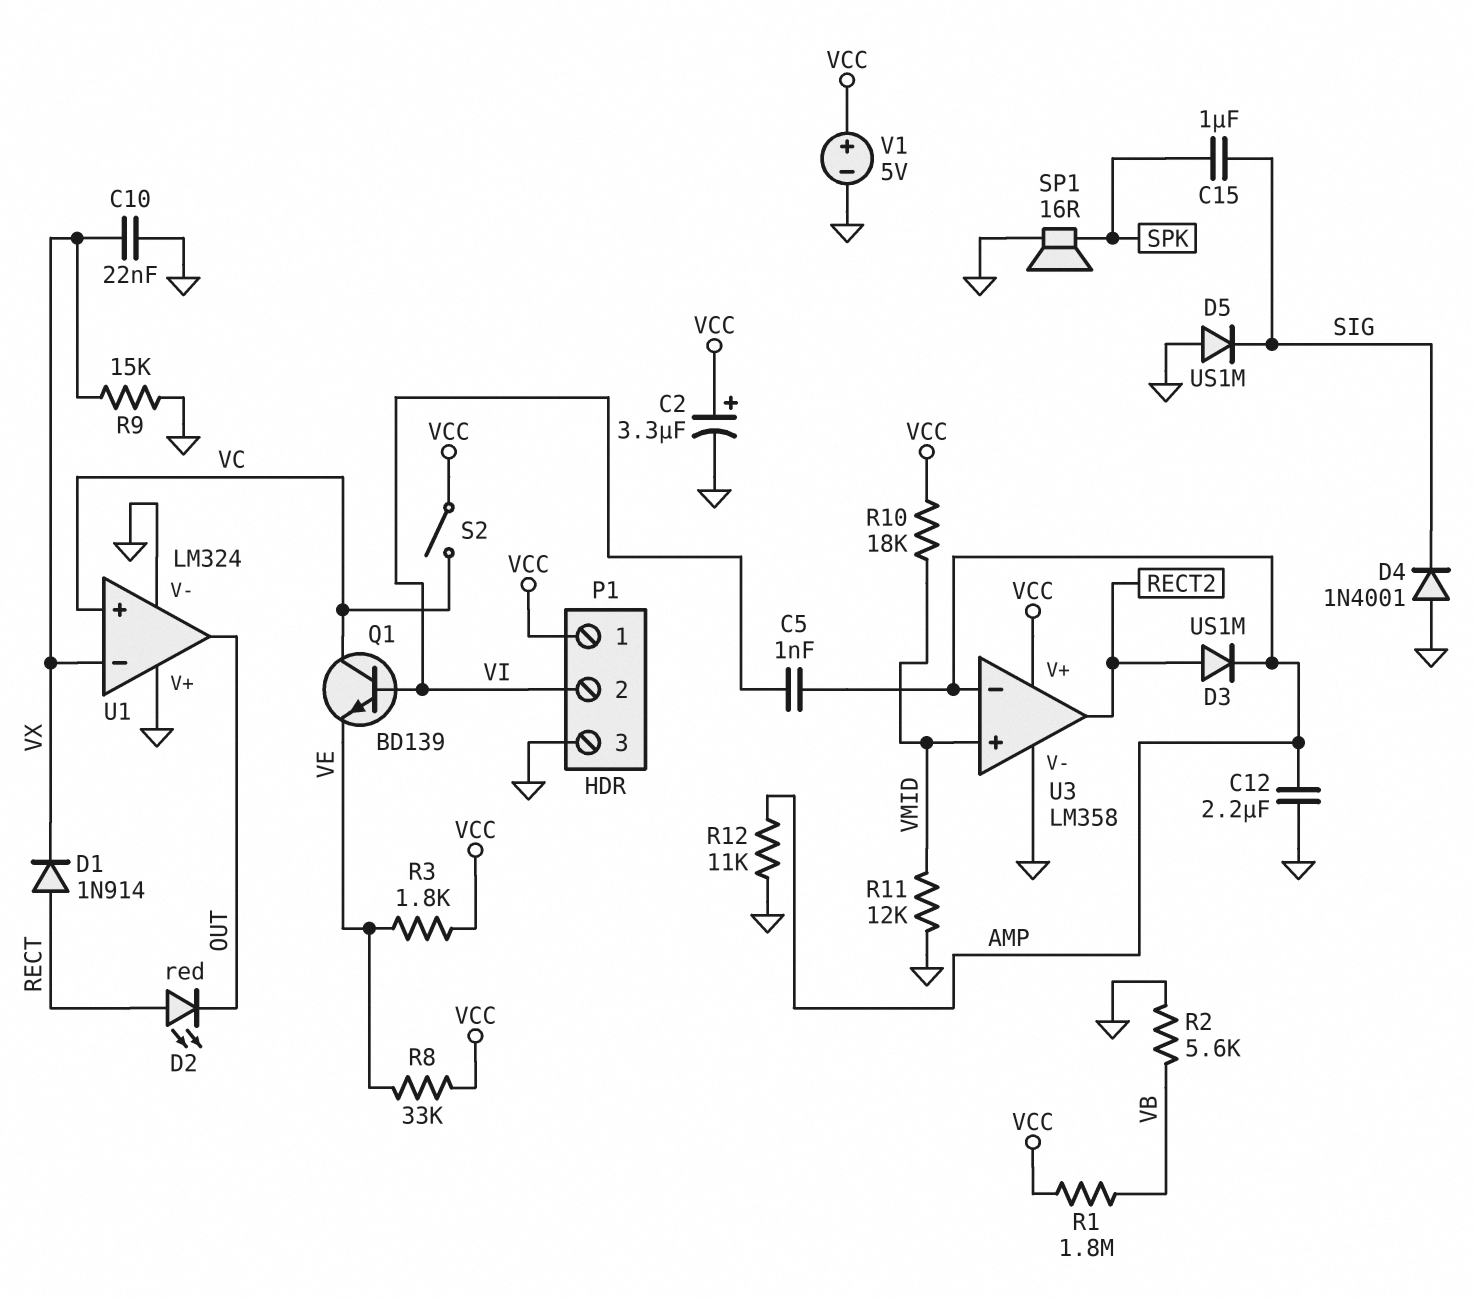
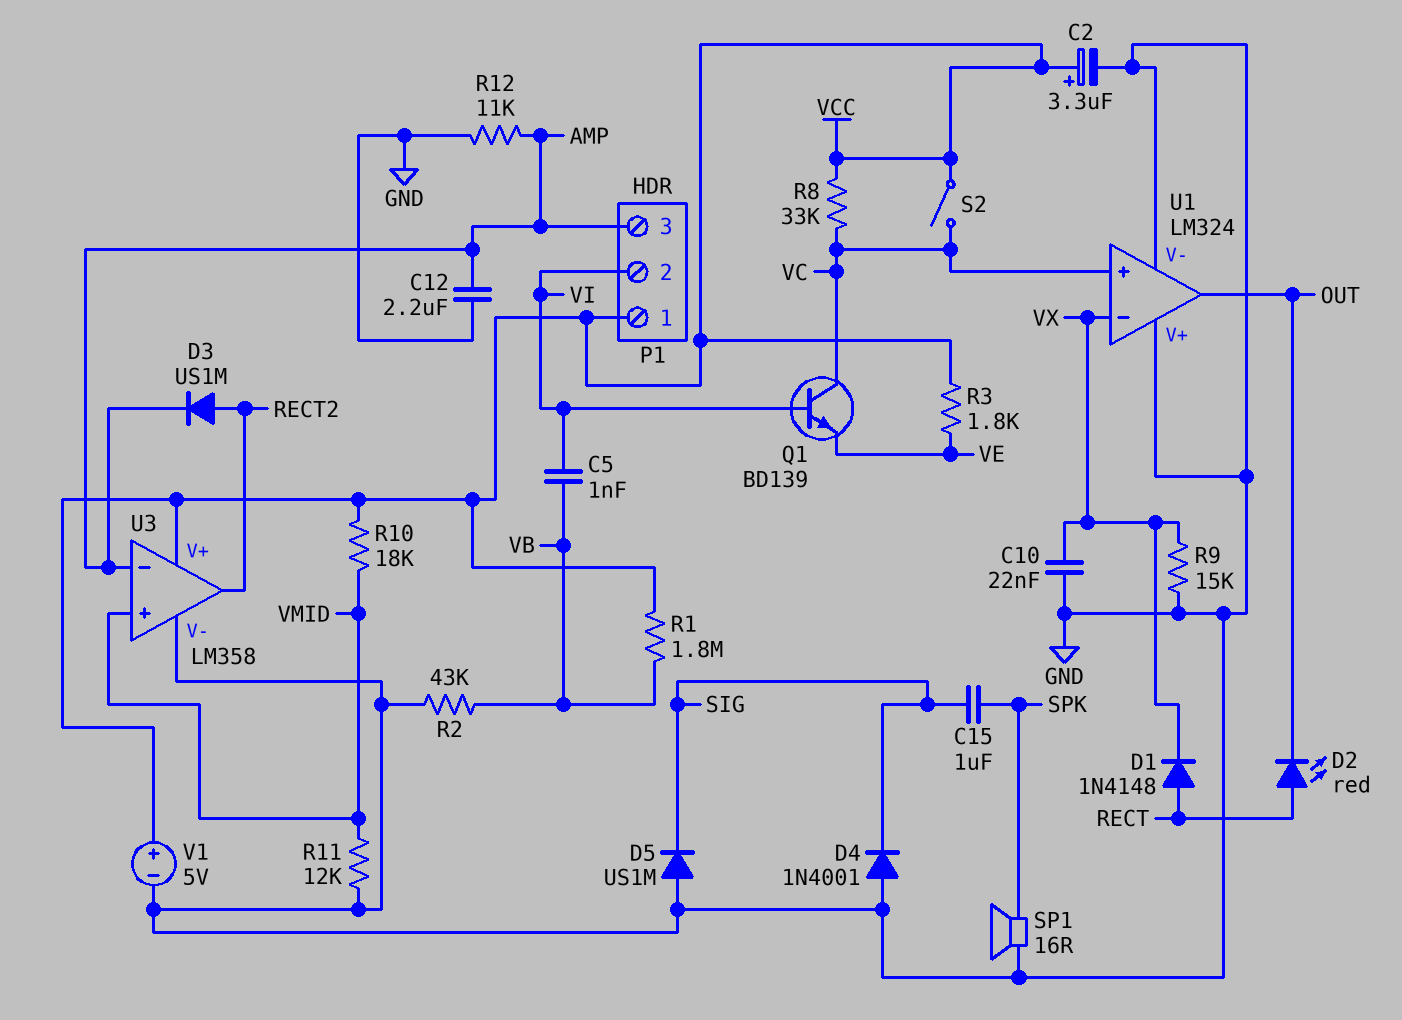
C5: 1nF (AMP, VI) -> 1nF (VB, VI)
D1: diode 1N914 (A RECT, K VX) -> diode 1N4148 (A RECT, K VX)
P1 pin 3: GND -> AMP
R2: 5.6k (GND, VB) -> 43k (GND, VB)
R8: 33k (VCC, VE) -> 33k (VC, VCC)

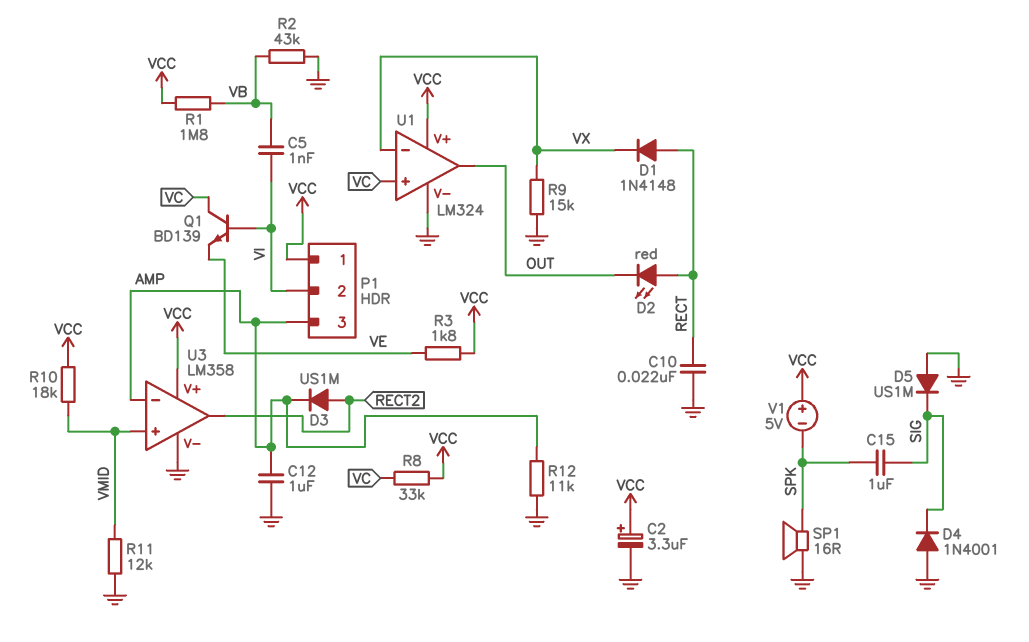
C10: 22nF (GND, VX) -> 22nF (GND, RECT)
C12: 2.2uF (AMP, GND) -> 1uF (AMP, GND)
S2: switch (VC, VCC) -> none
U1 pin V+: GND -> VCC
V1: 5V (plus VCC, minus GND) -> 5V (plus VCC, minus SPK)

